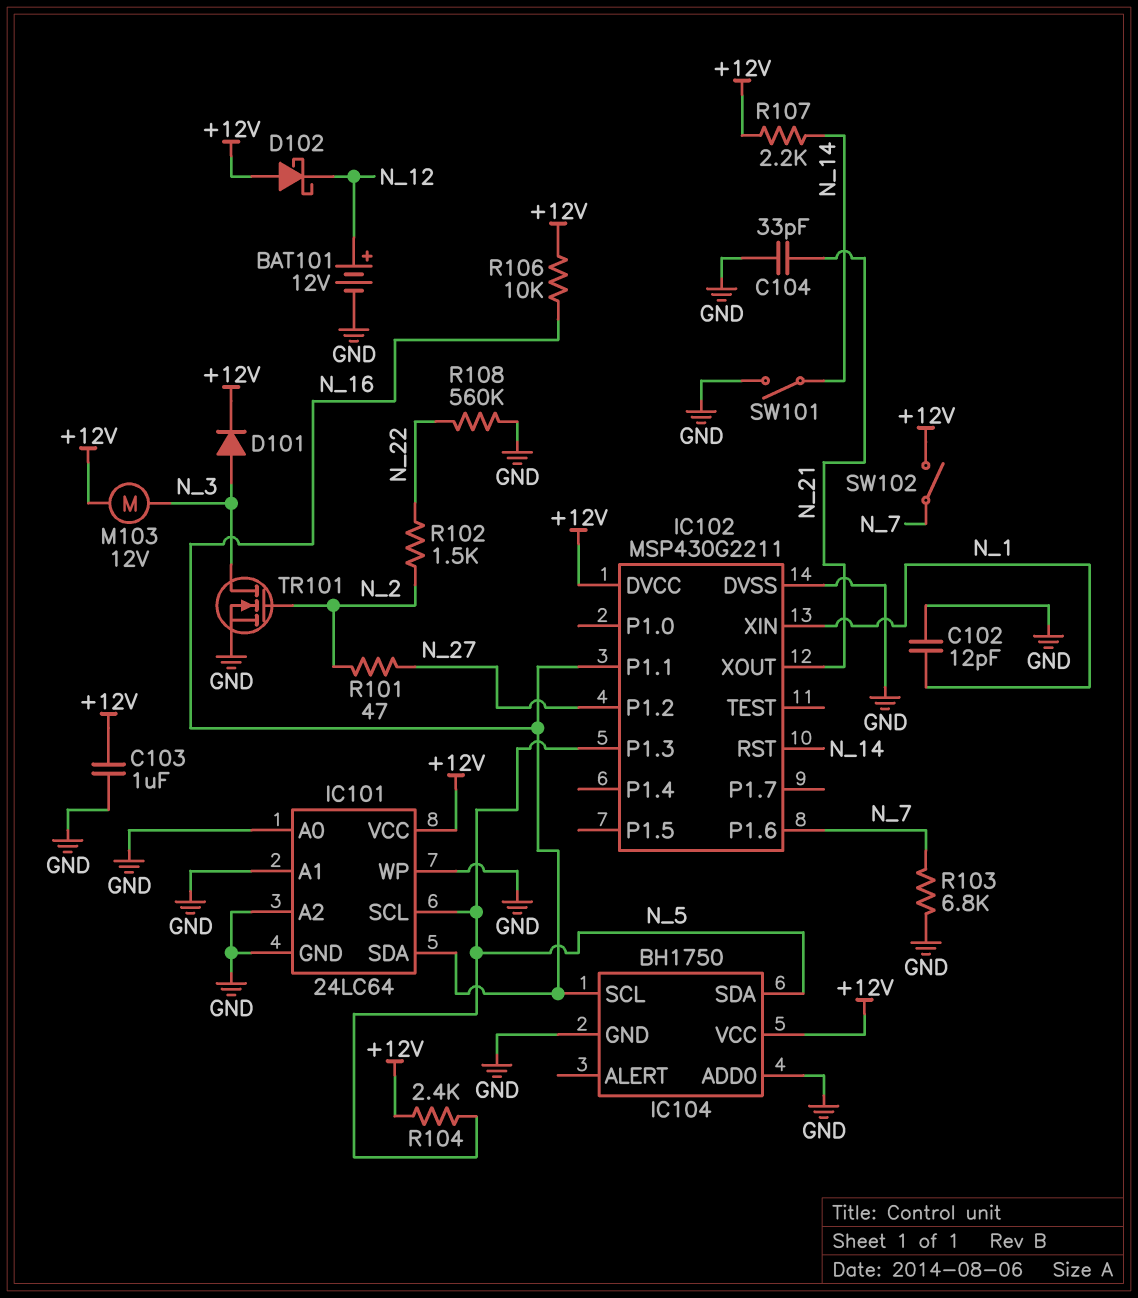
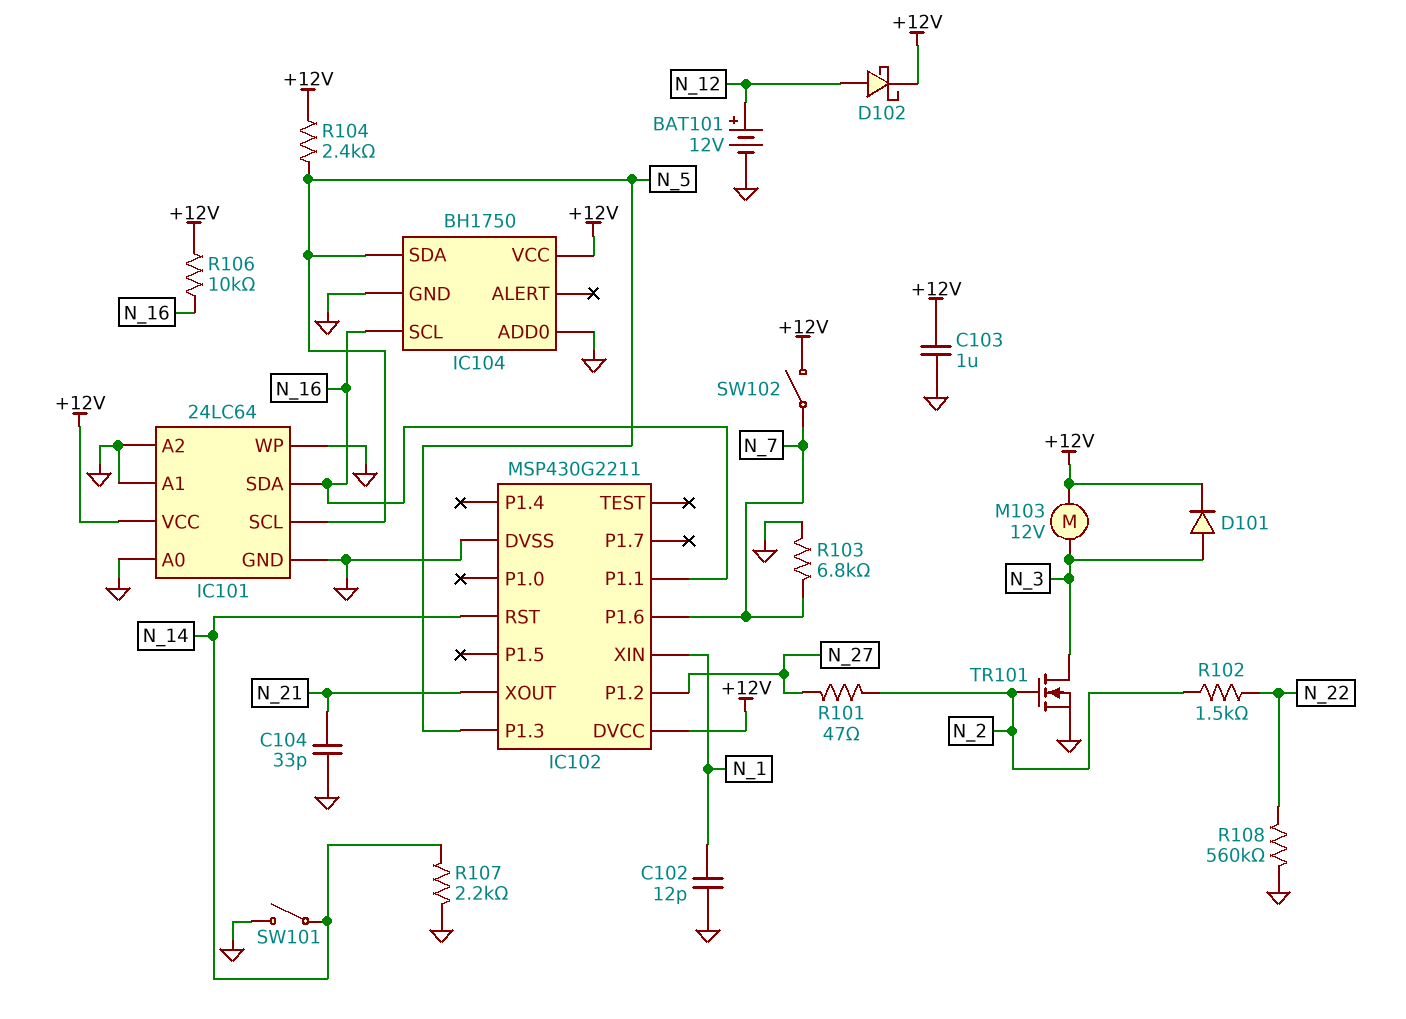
D102: schottky (A +12V, K N_12) -> schottky (A N_12, K +12V)
R107: 2.2k (+12V, N_14) -> 2.2k (GND, N_14)

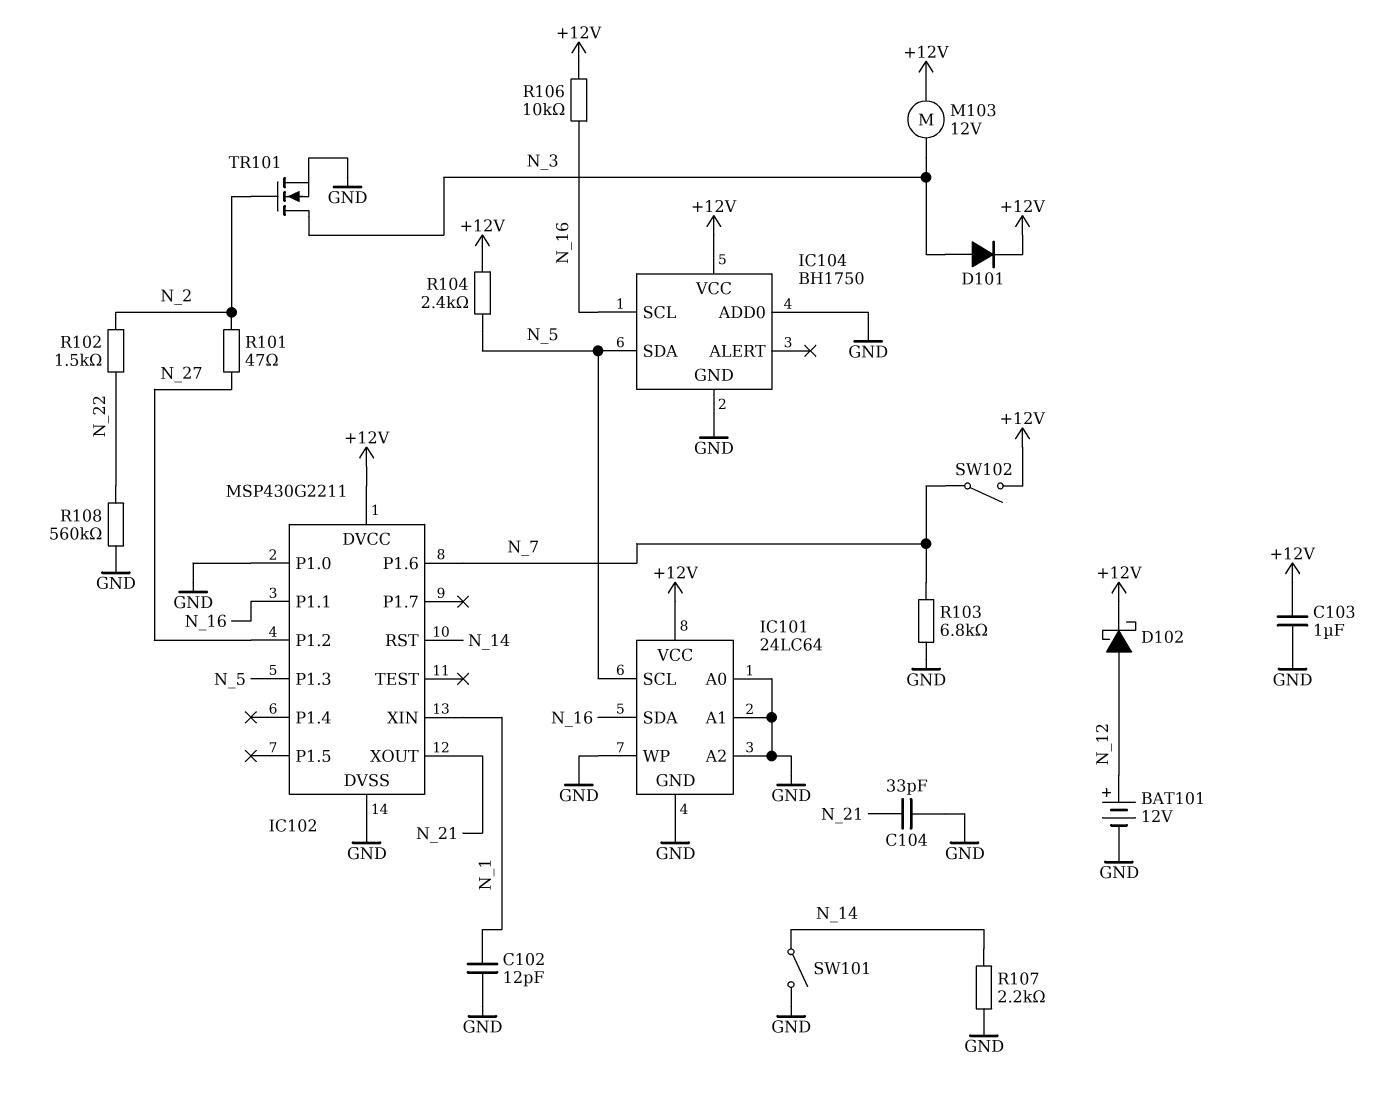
IC102 pin P1.0: none -> GND

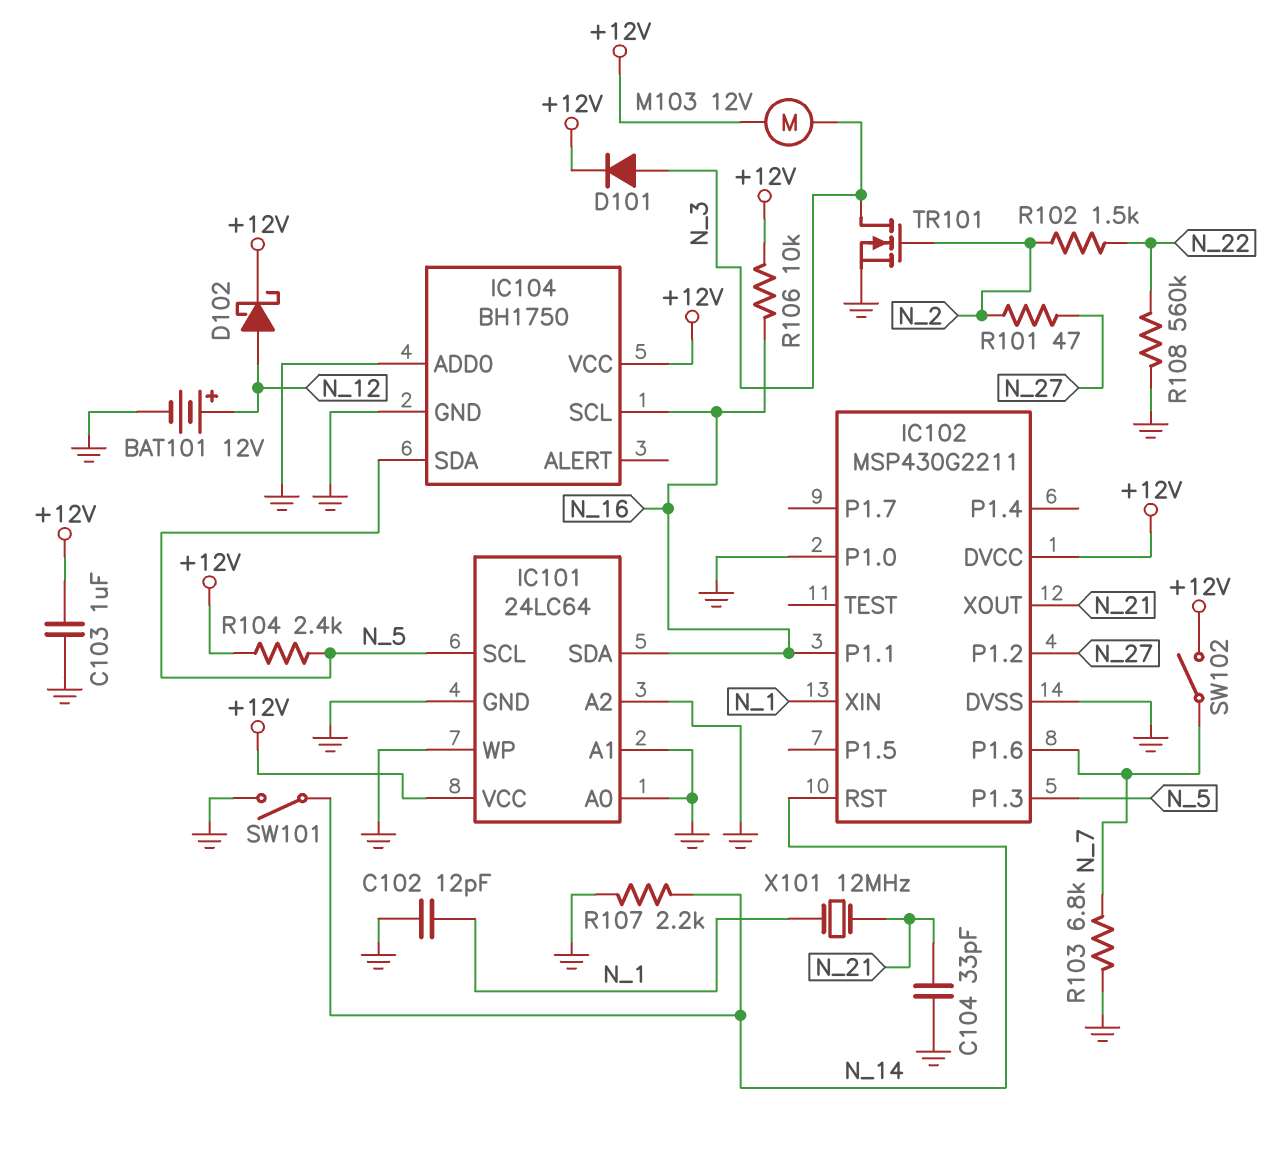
X101: none -> 12MHz (N_1, N_21)

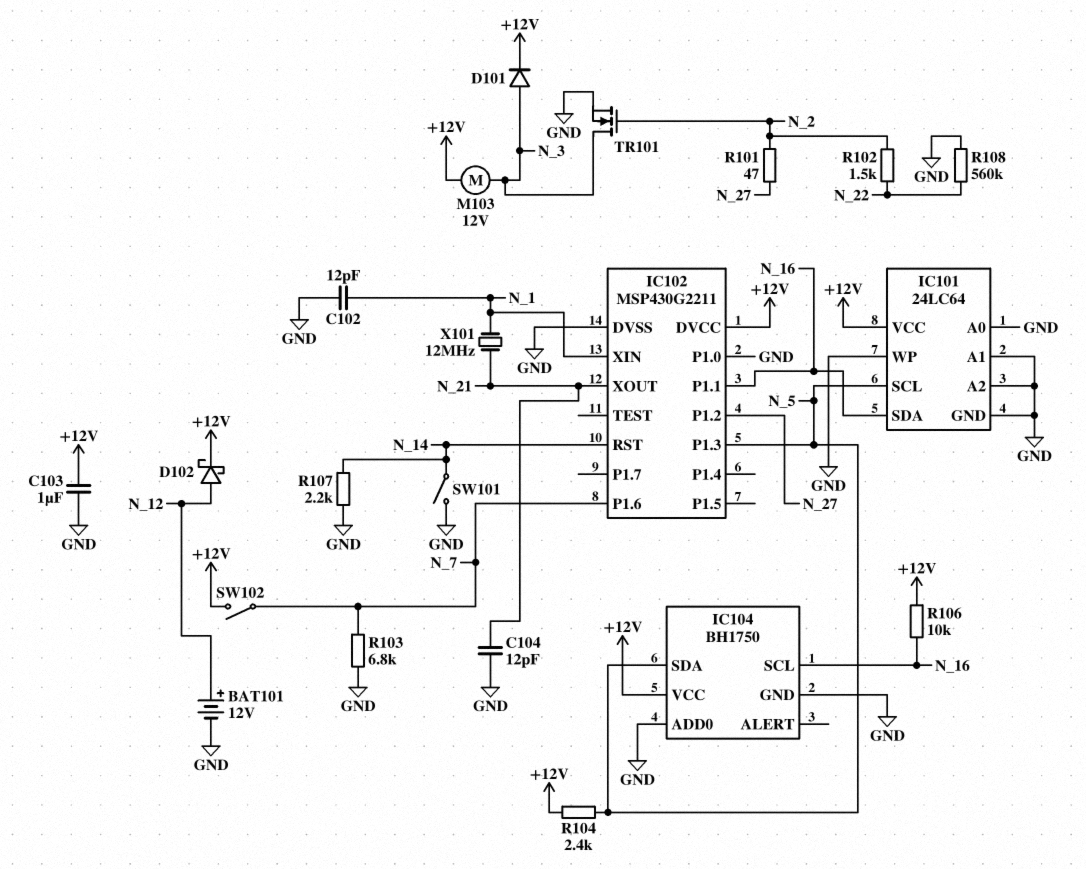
C104: 33pF (GND, N_21) -> 12pF (GND, N_21)

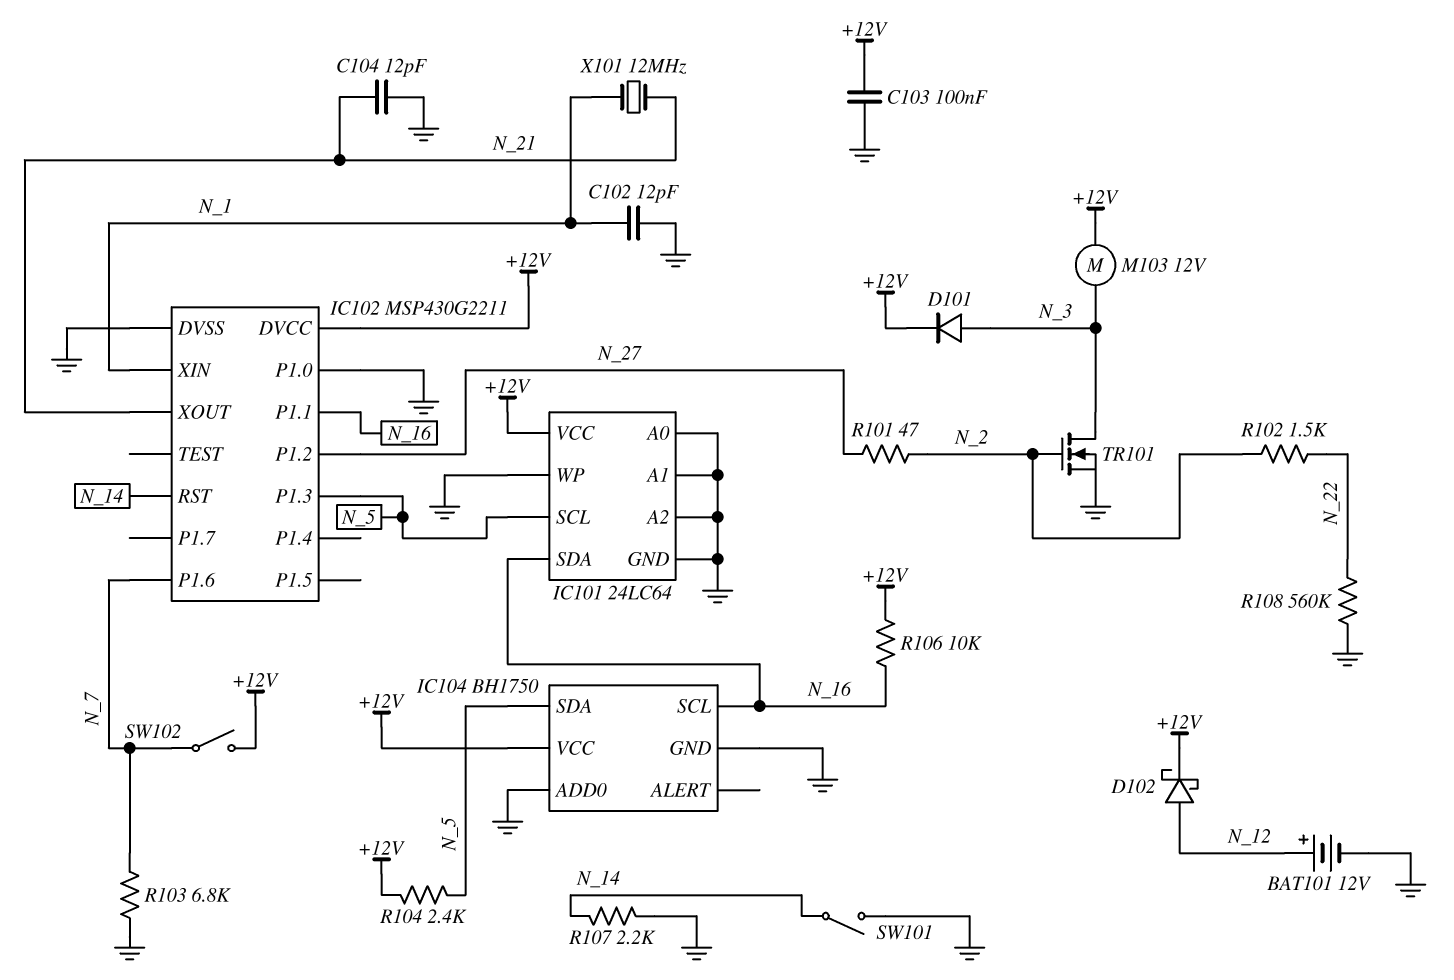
C103: 1uF (+12V, GND) -> 100nF (+12V, GND)

